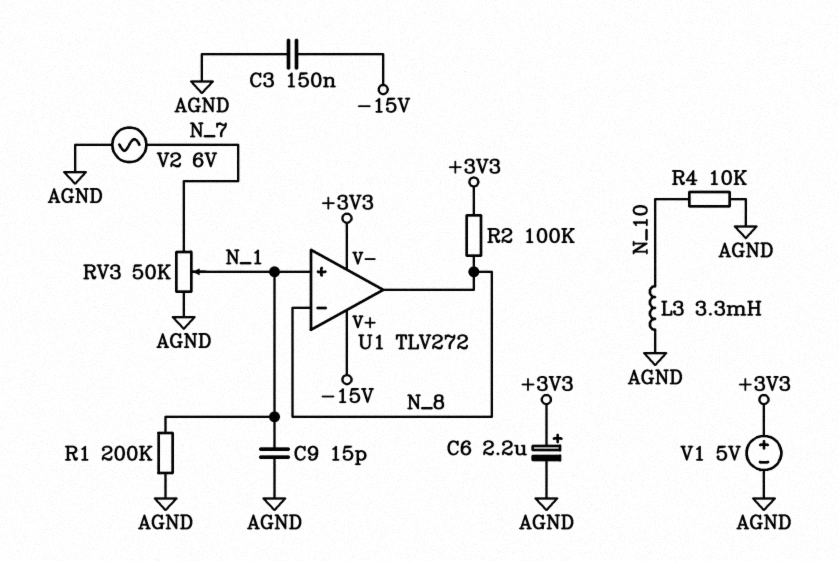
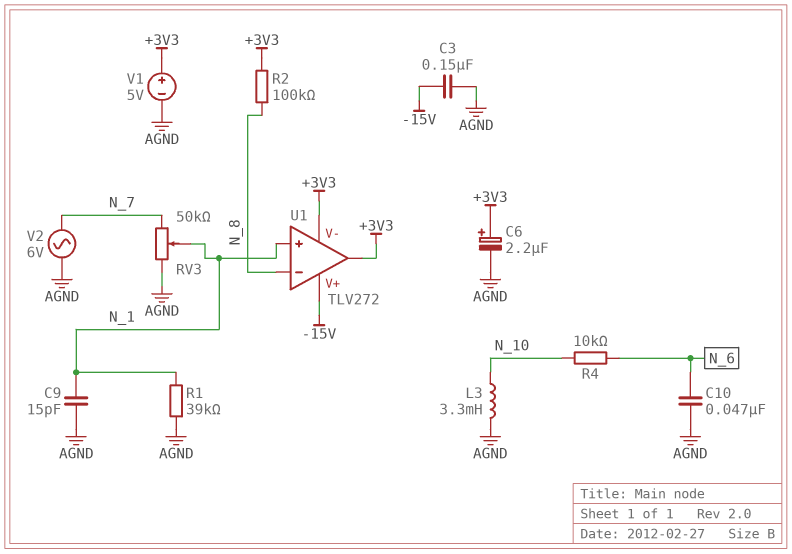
C10: none -> 47nF (AGND, N_6)
R1: 200k (AGND, N_1) -> 39k (AGND, N_1)
R4: 10k (AGND, N_10) -> 10k (N_6, N_10)
U1 pin out: N_8 -> +3V3

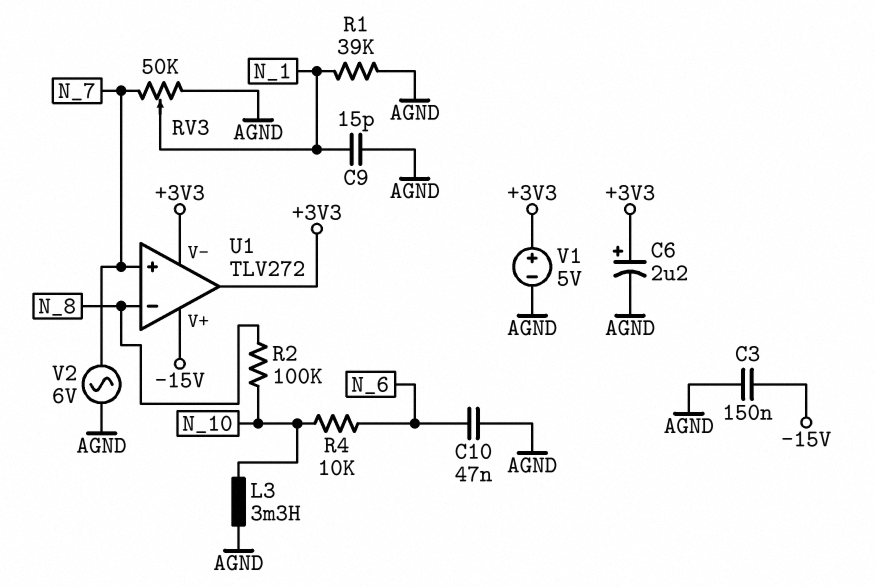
R2: 100k (+3V3, N_8) -> 100k (N_8, N_10)
U1 pin in+: N_1 -> N_7

